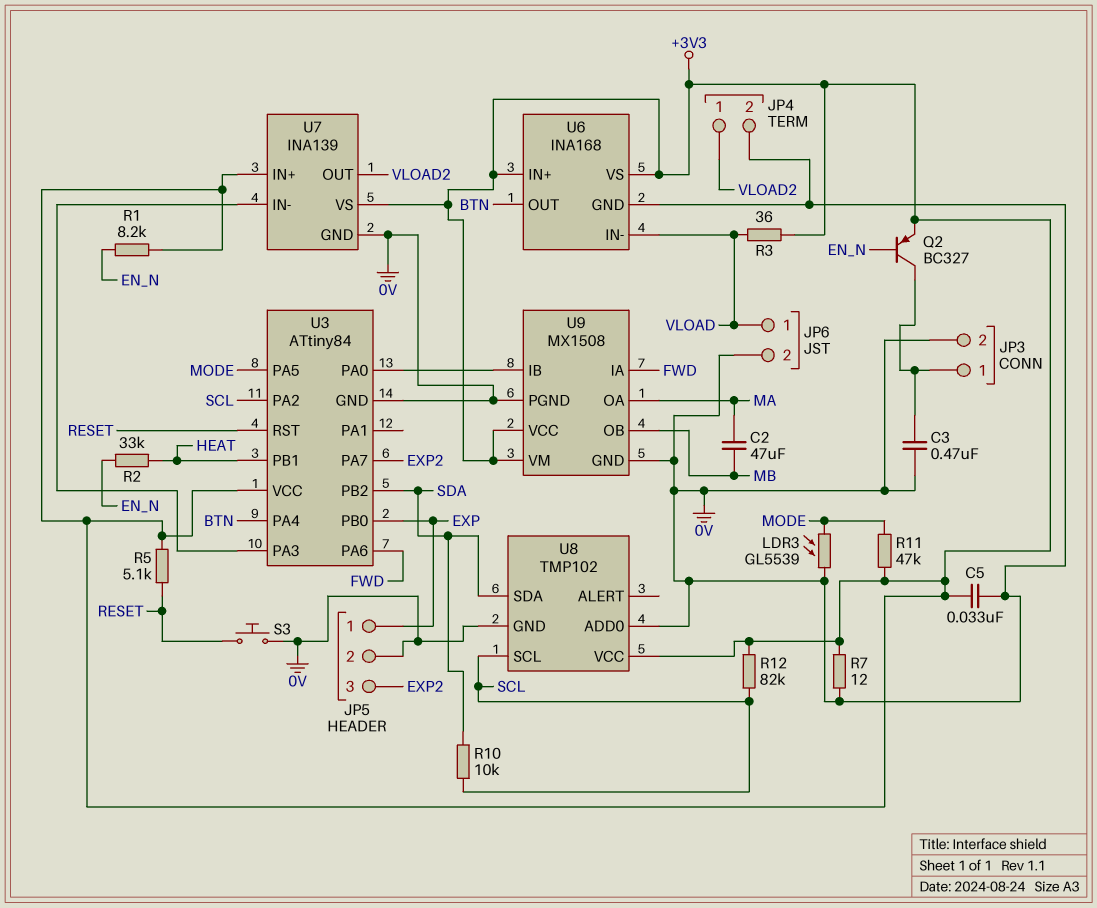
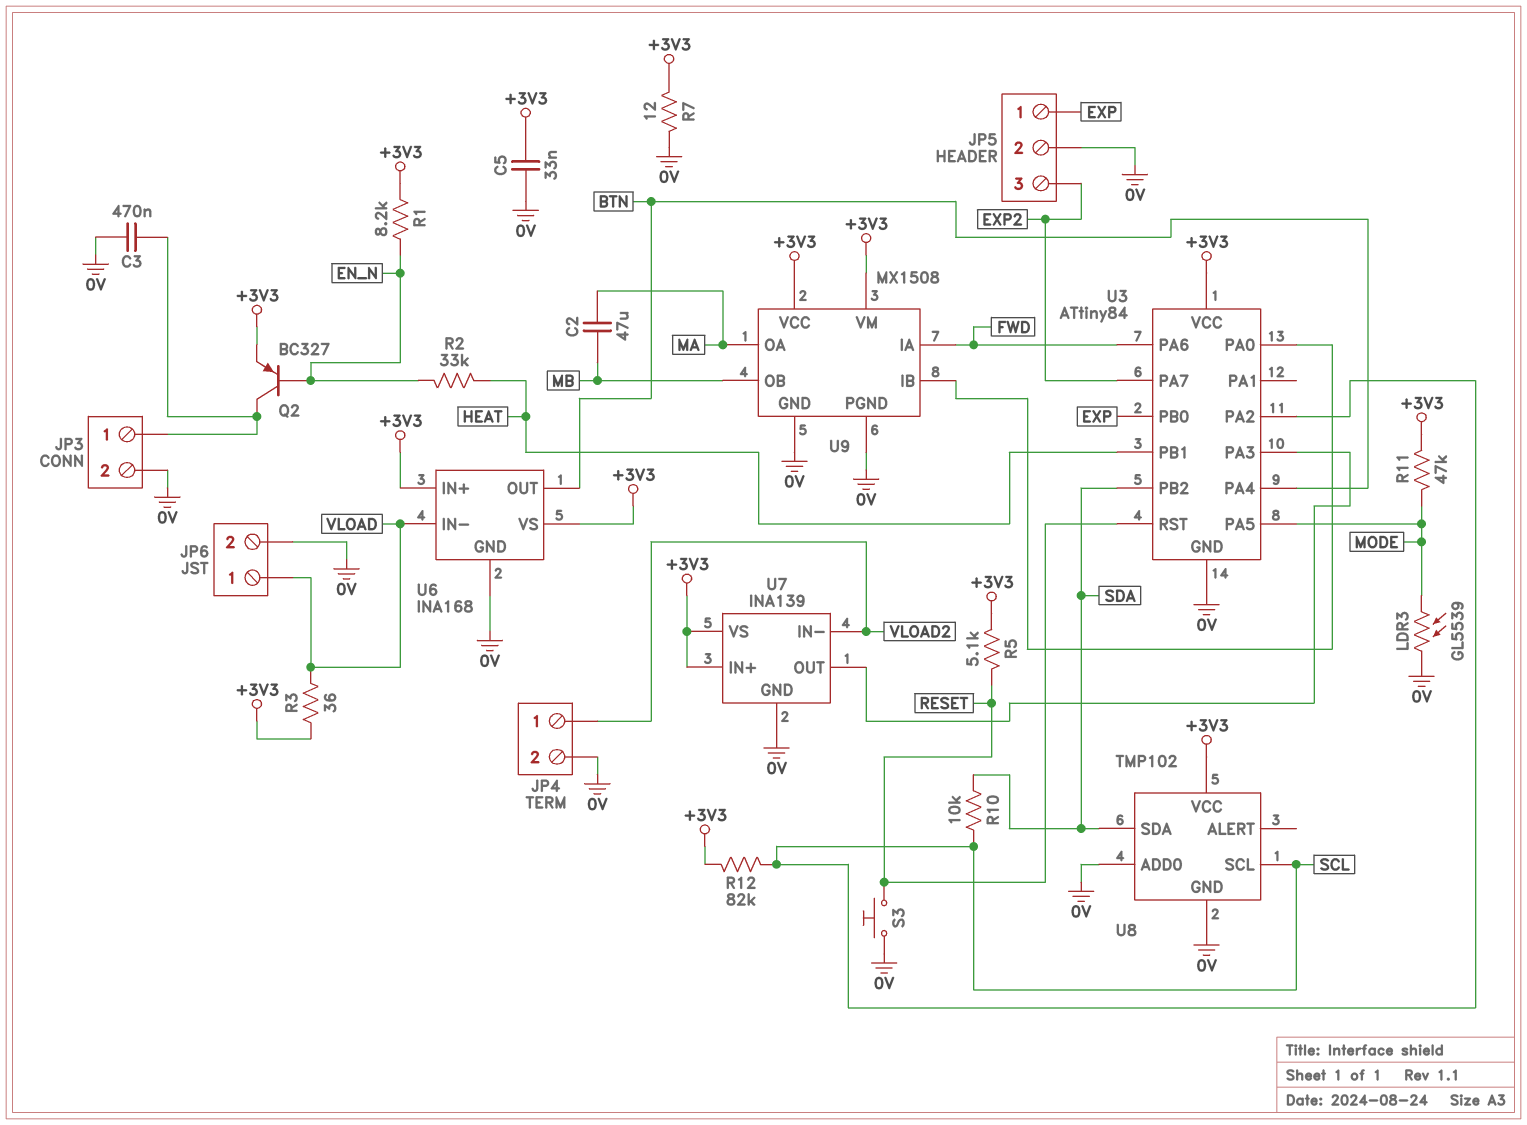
U7 pin IN-: U3/PA3 -> VLOAD2
U7 pin OUT: VLOAD2 -> U3/PA3

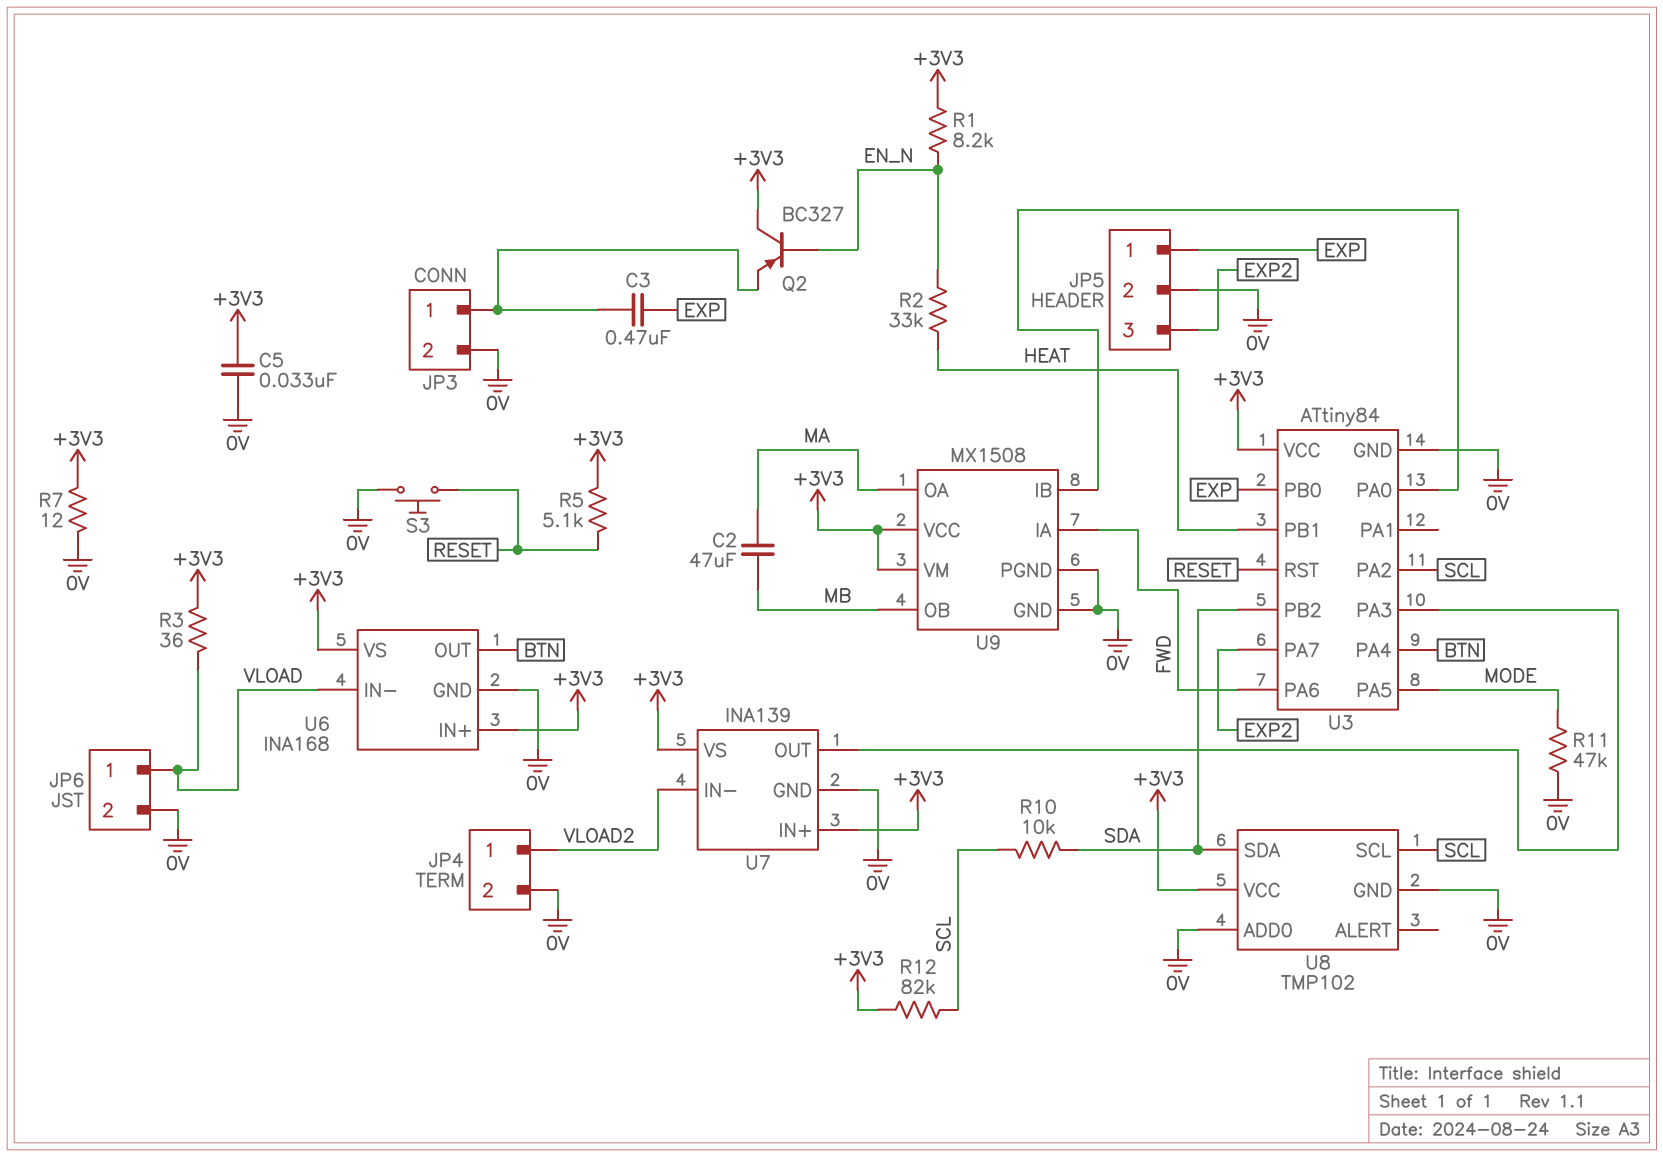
C3: 470nF (0V, JP3/1) -> 470nF (EXP, JP3/1)
LDR3: GL5539 (0V, MODE) -> none
Q2: PNP BC327 (B EN_N, C JP3/1, E +3V3) -> PNP BC327 (B EN_N, C +3V3, E JP3/1)
R11: 47k (+3V3, MODE) -> 47k (0V, MODE)

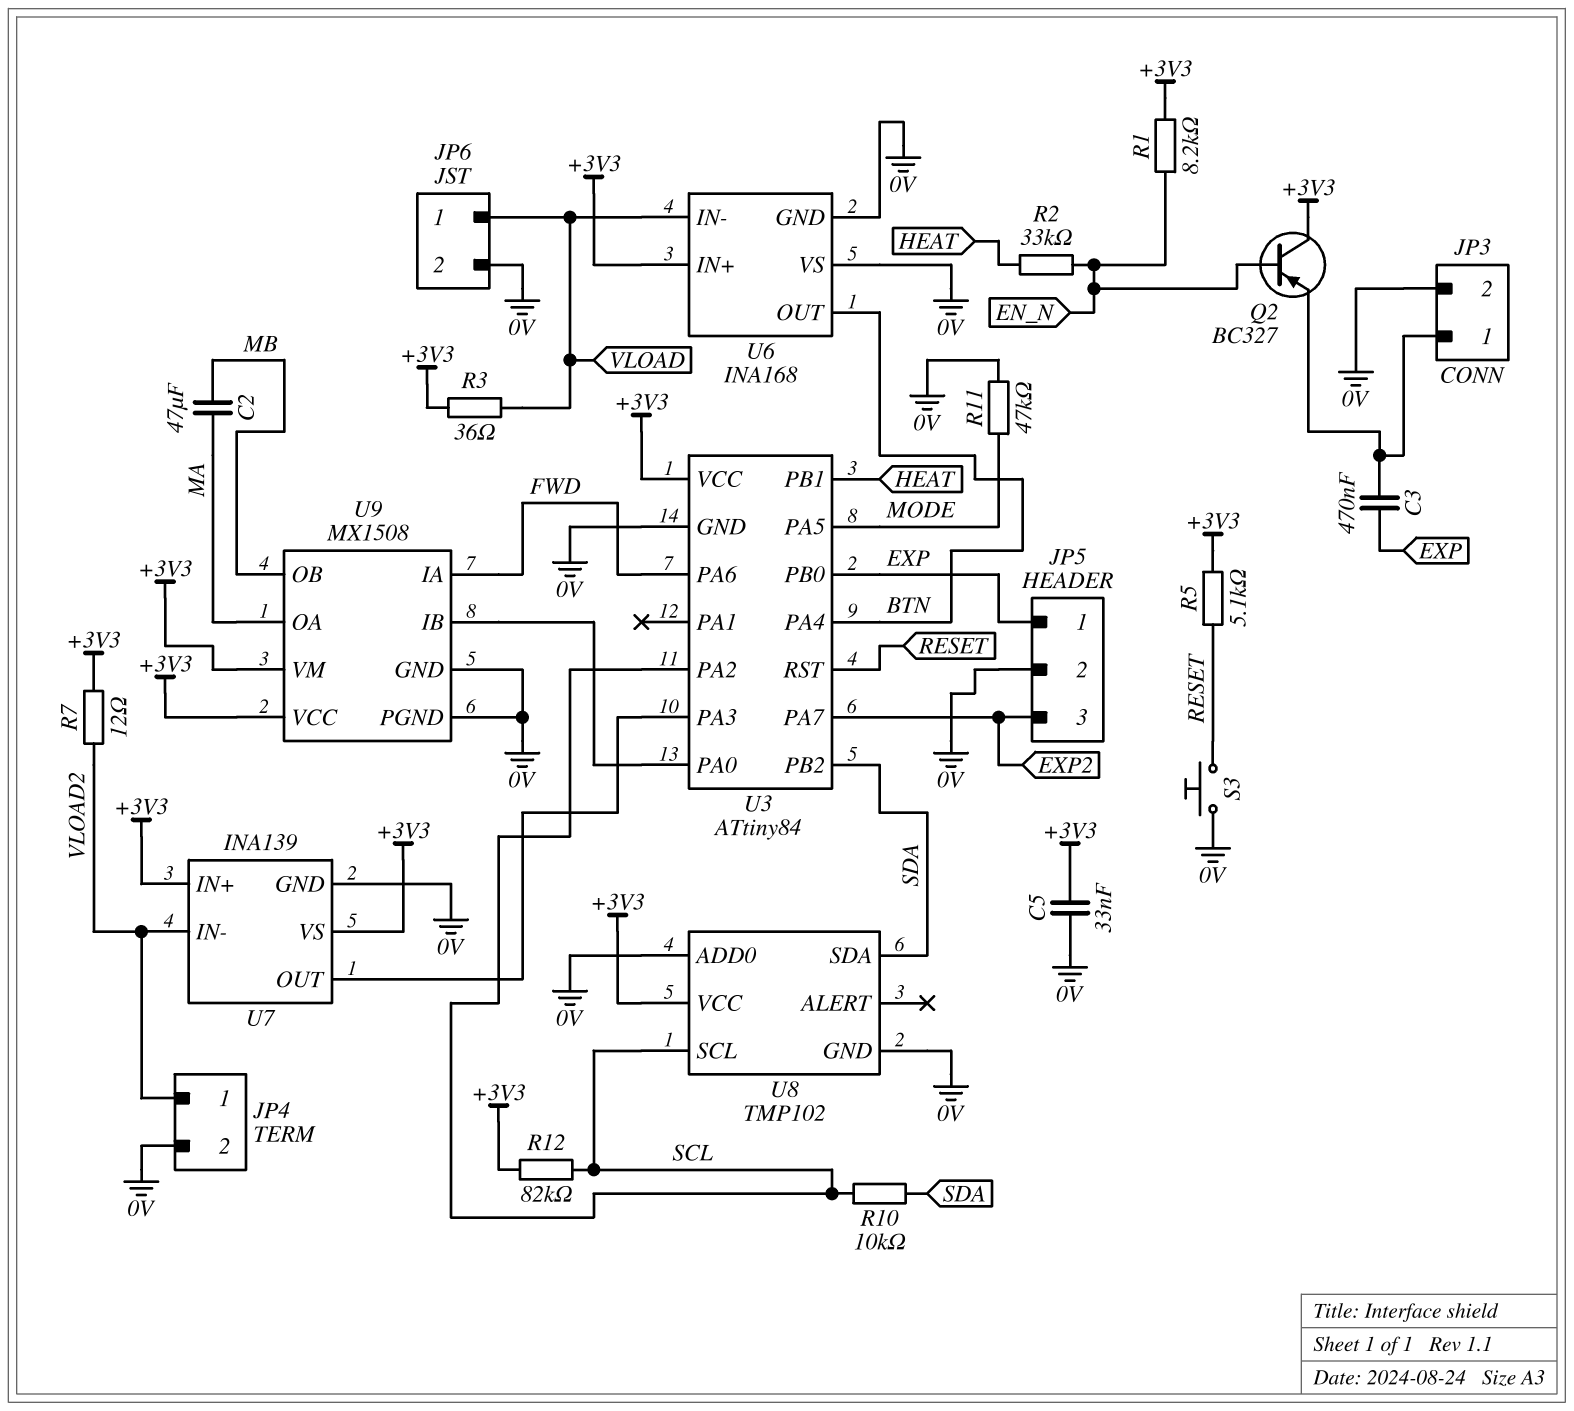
R7: 12 (+3V3, 0V) -> 12 (+3V3, VLOAD2)
U6 pin VS: +3V3 -> 0V

